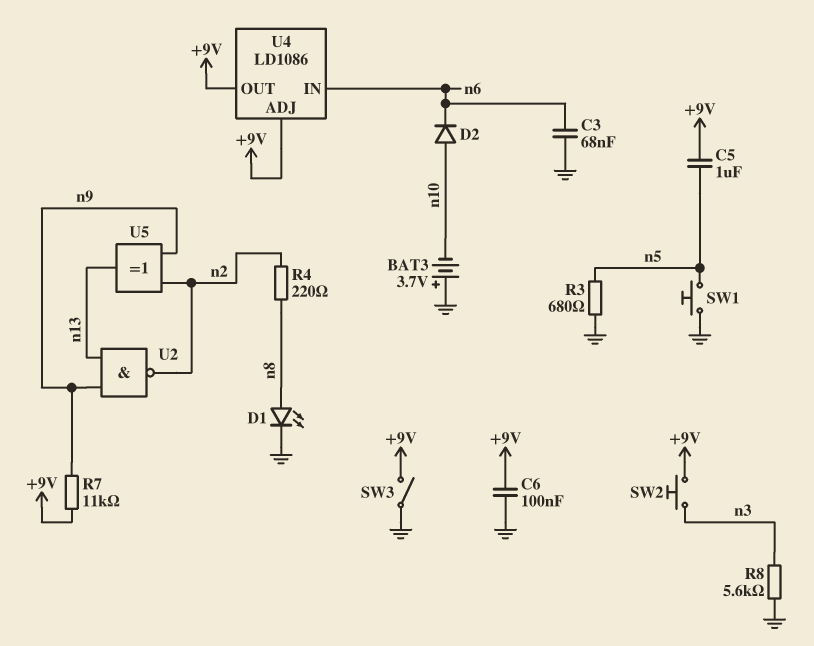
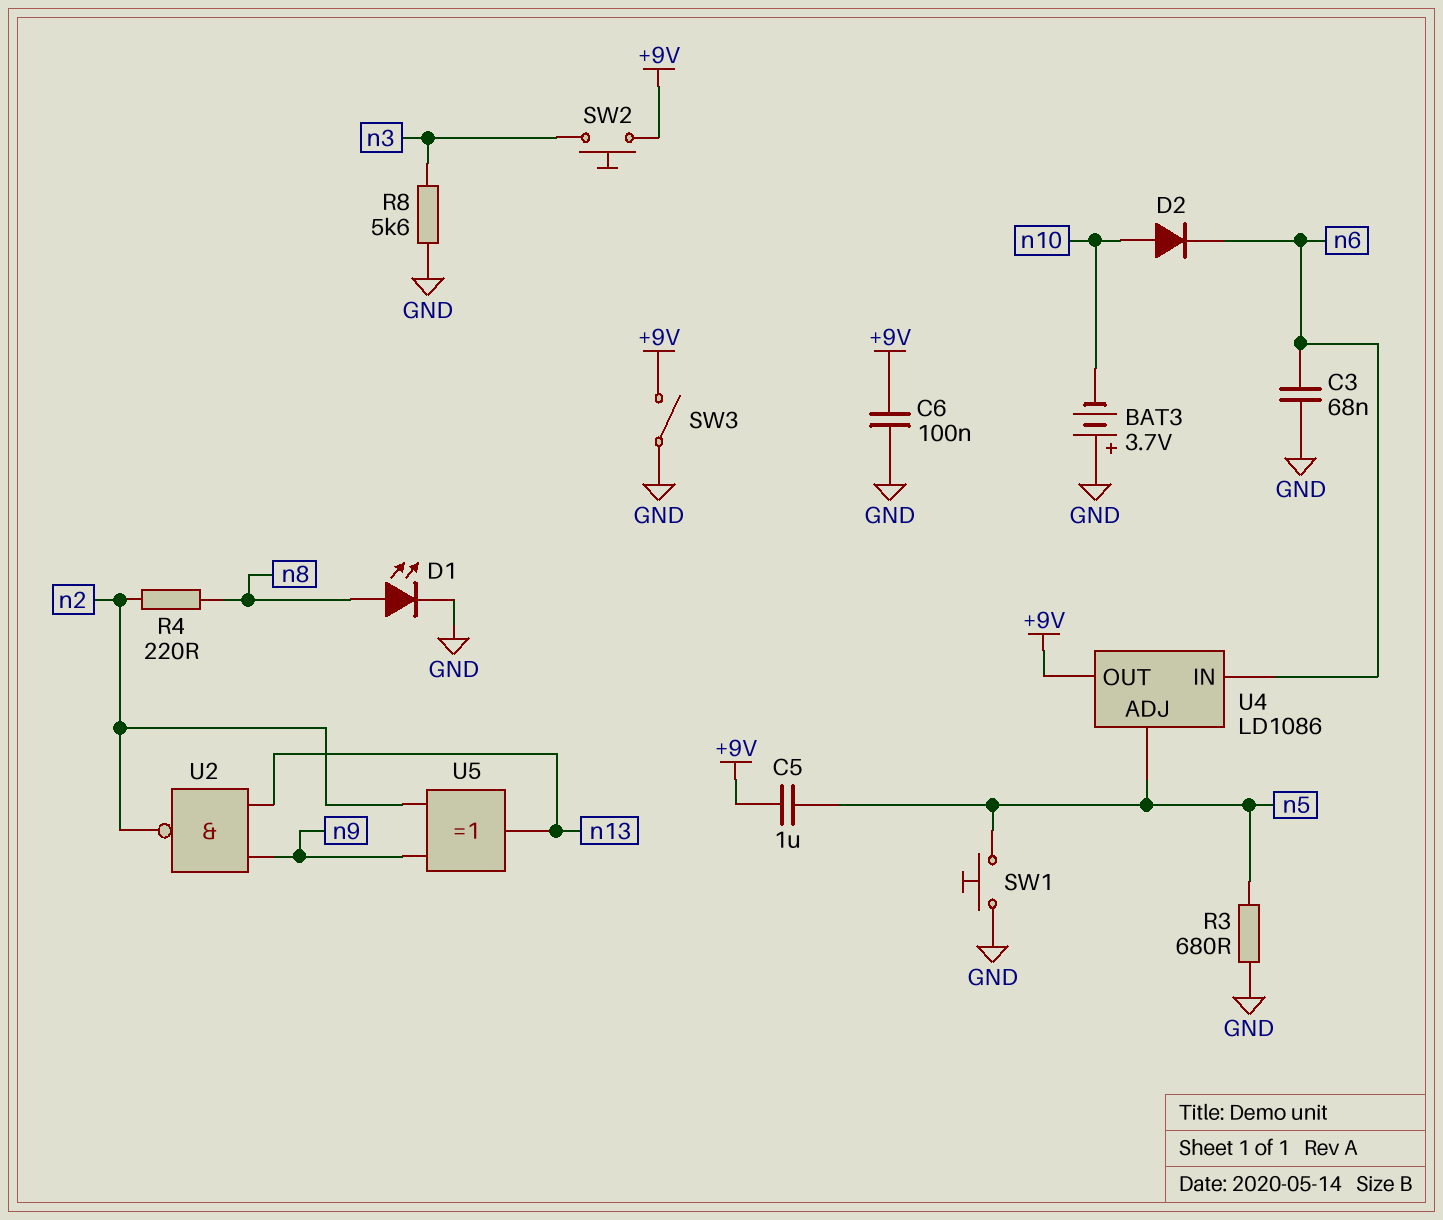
R7: 11k (+9V, n9) -> none
U4 pin ADJ: +9V -> n5

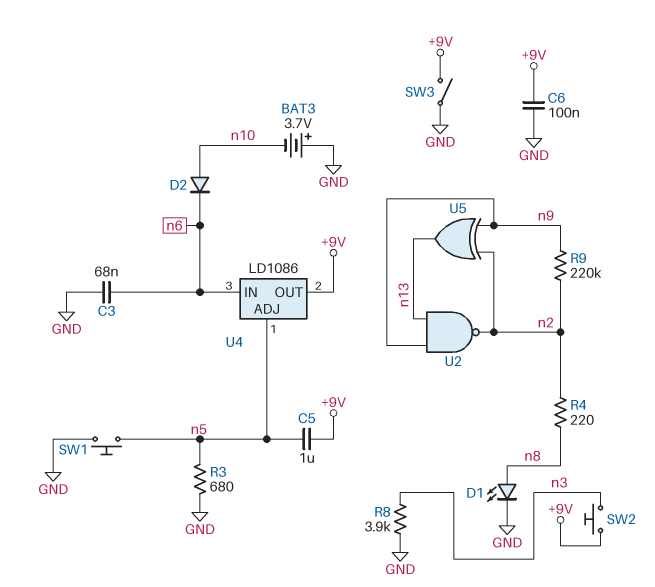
R8: 5.6k (GND, n3) -> 3.9k (GND, n3)
R9: none -> 220k (n2, n9)

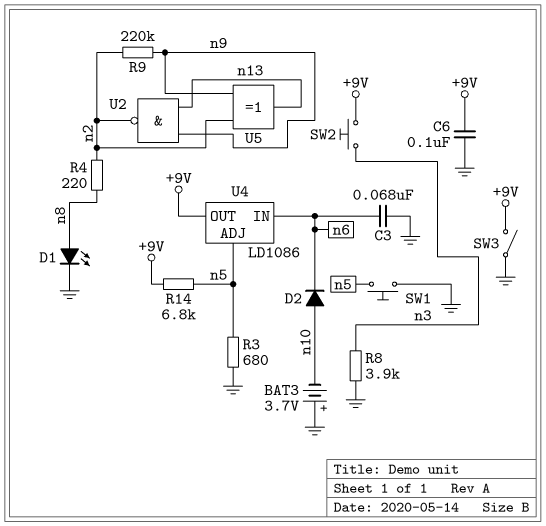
C5: 1uF (+9V, n5) -> none
R14: none -> 6.8k (+9V, n5)

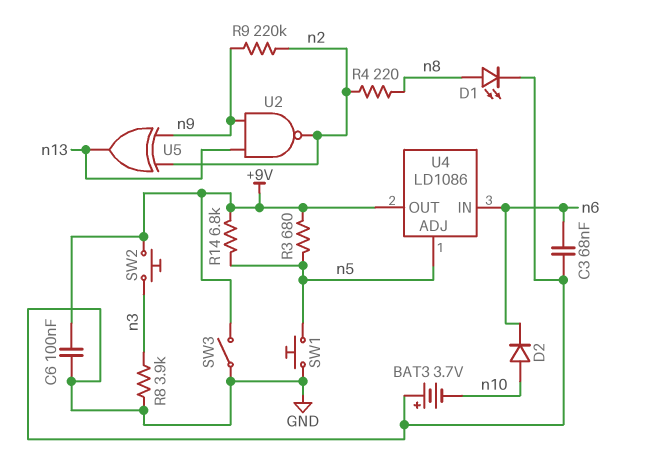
R3: 680 (GND, n5) -> 680 (+9V, n5)

